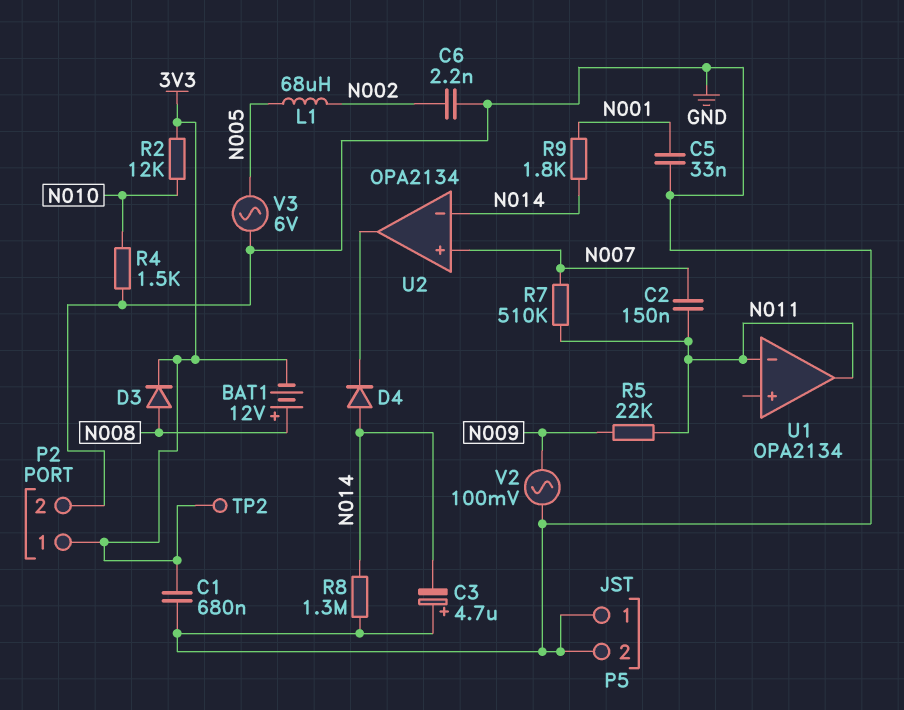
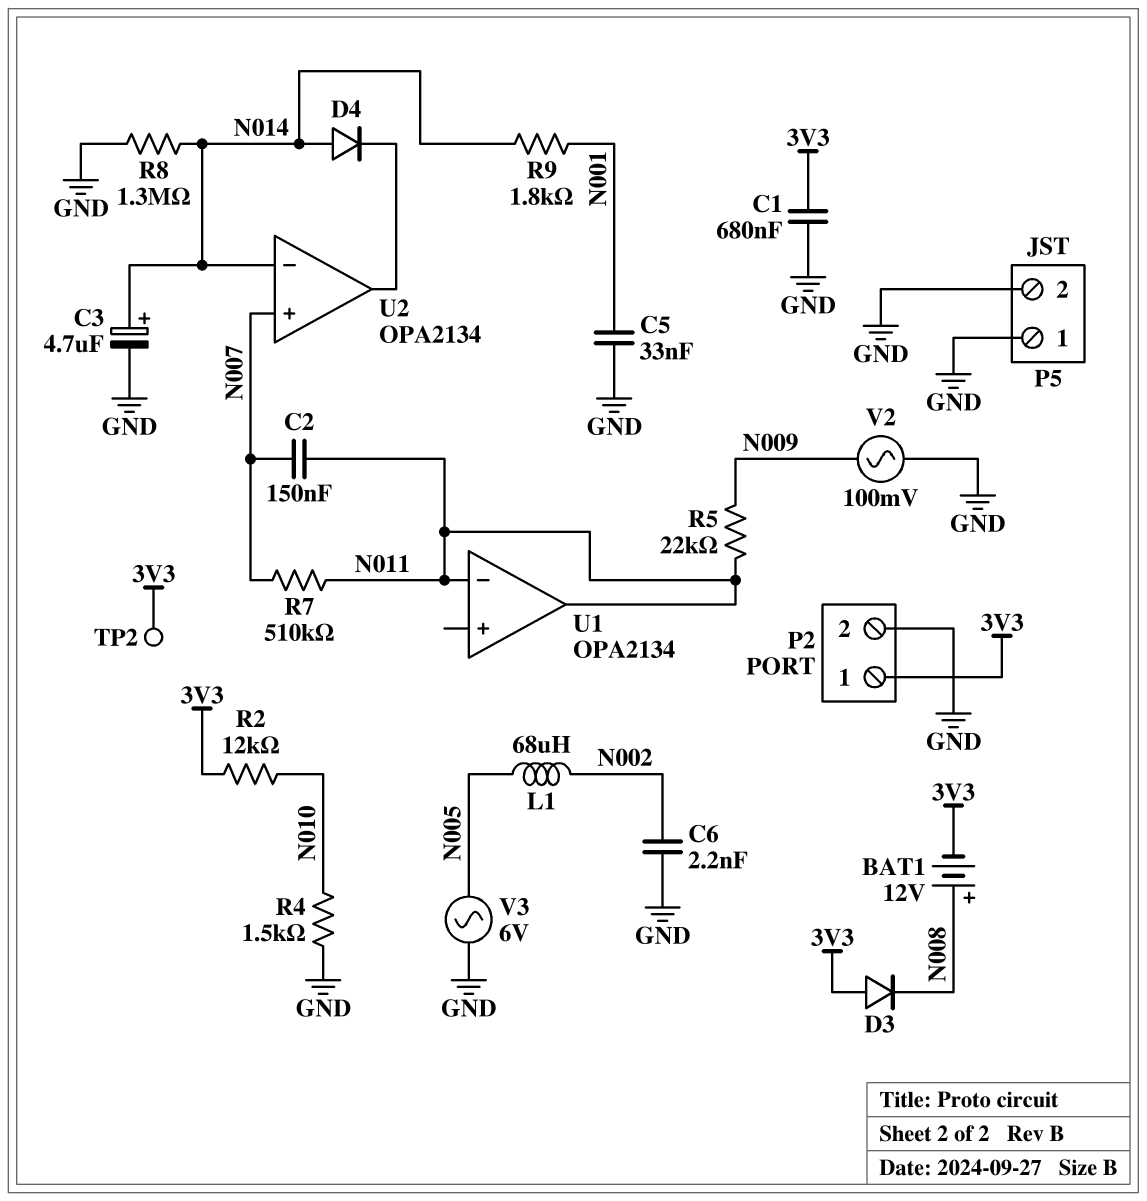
C3: 4.7uF (plus GND, minus N014) -> 4.7uF (plus N014, minus GND)
D3: diode (A N008, K 3V3) -> diode (A 3V3, K N008)

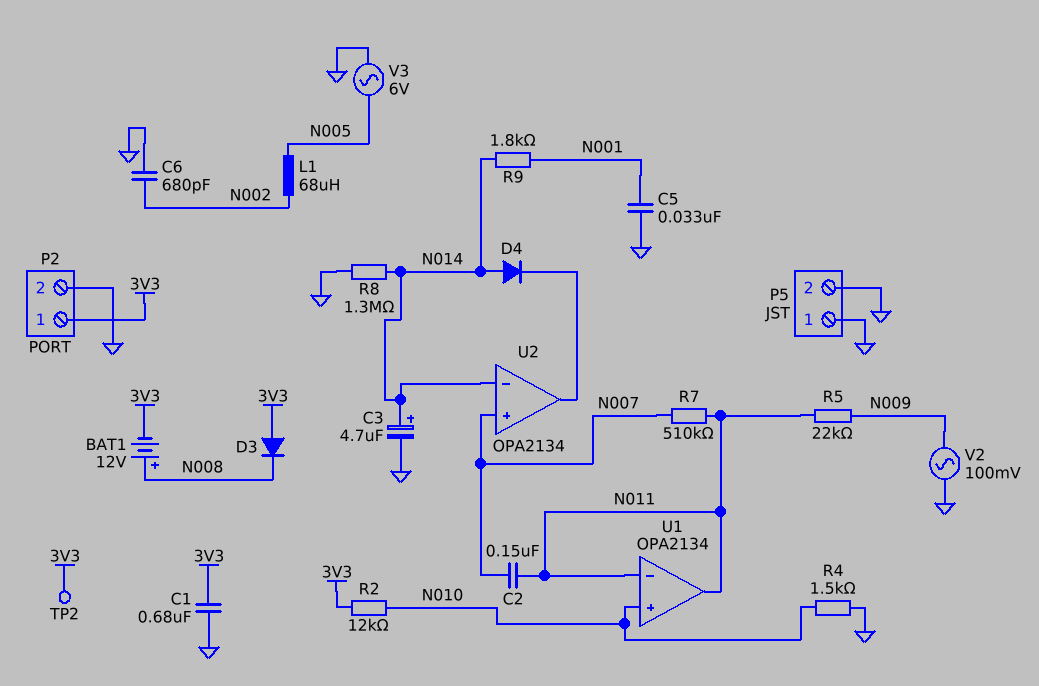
C6: 2.2nF (GND, N002) -> 680pF (GND, N002)
U1 pin in+: none -> N010

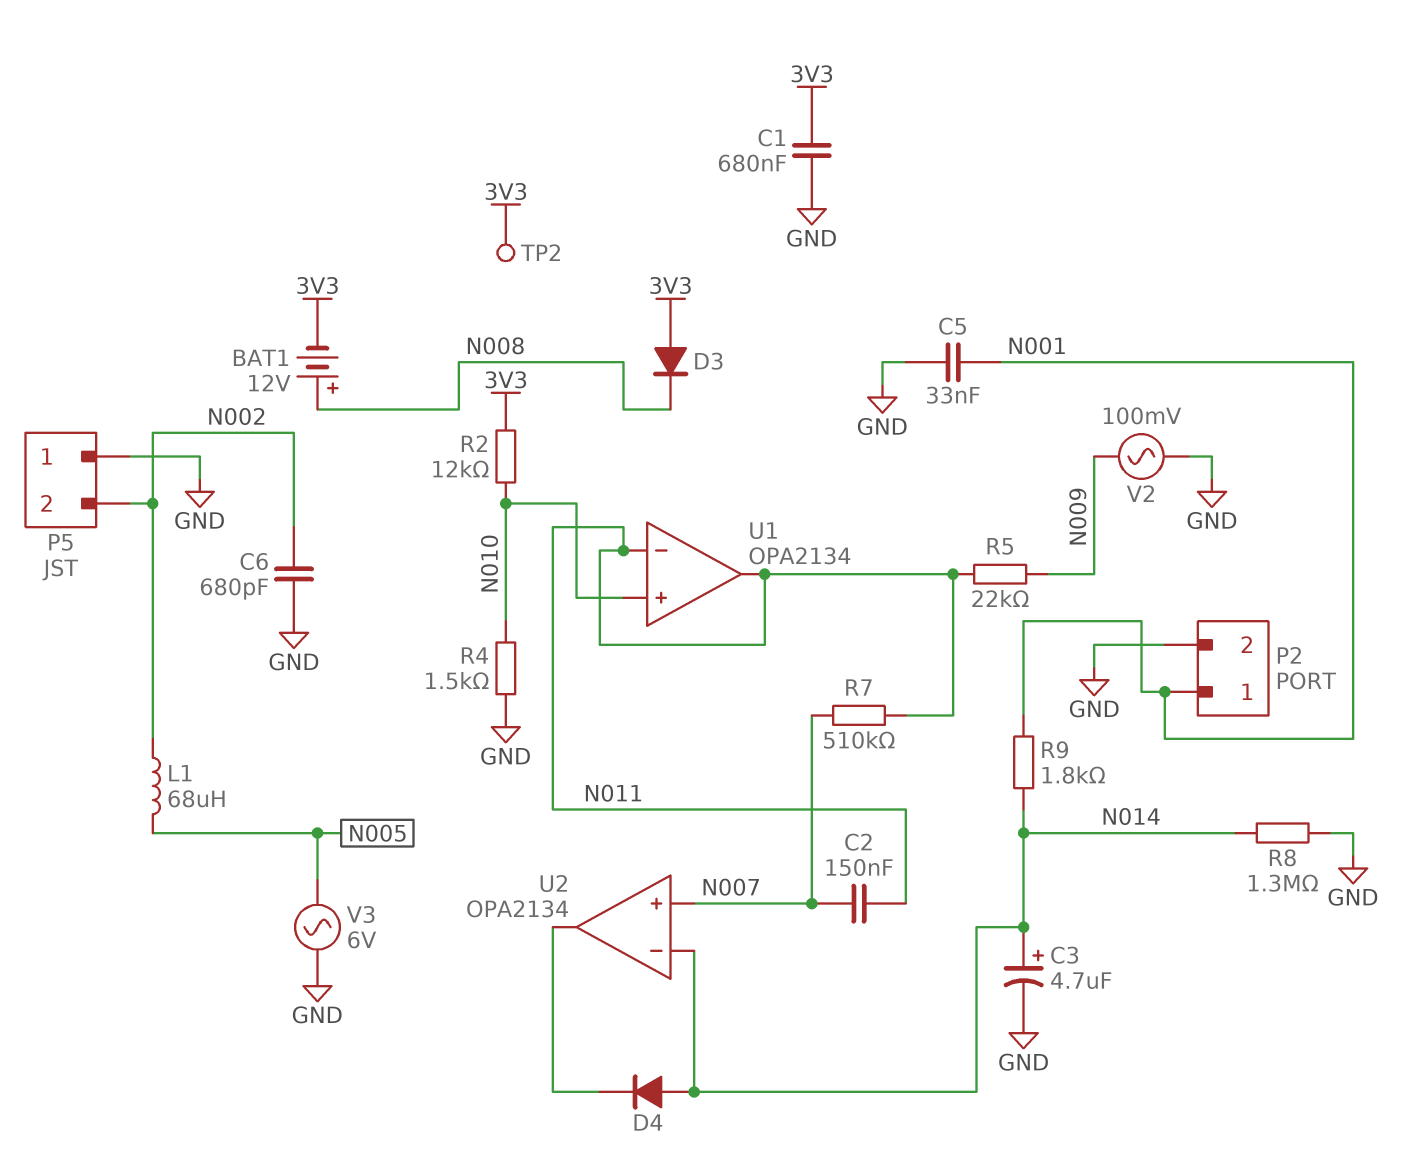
P2 pin 1: 3V3 -> N001
P5 pin 2: GND -> N002

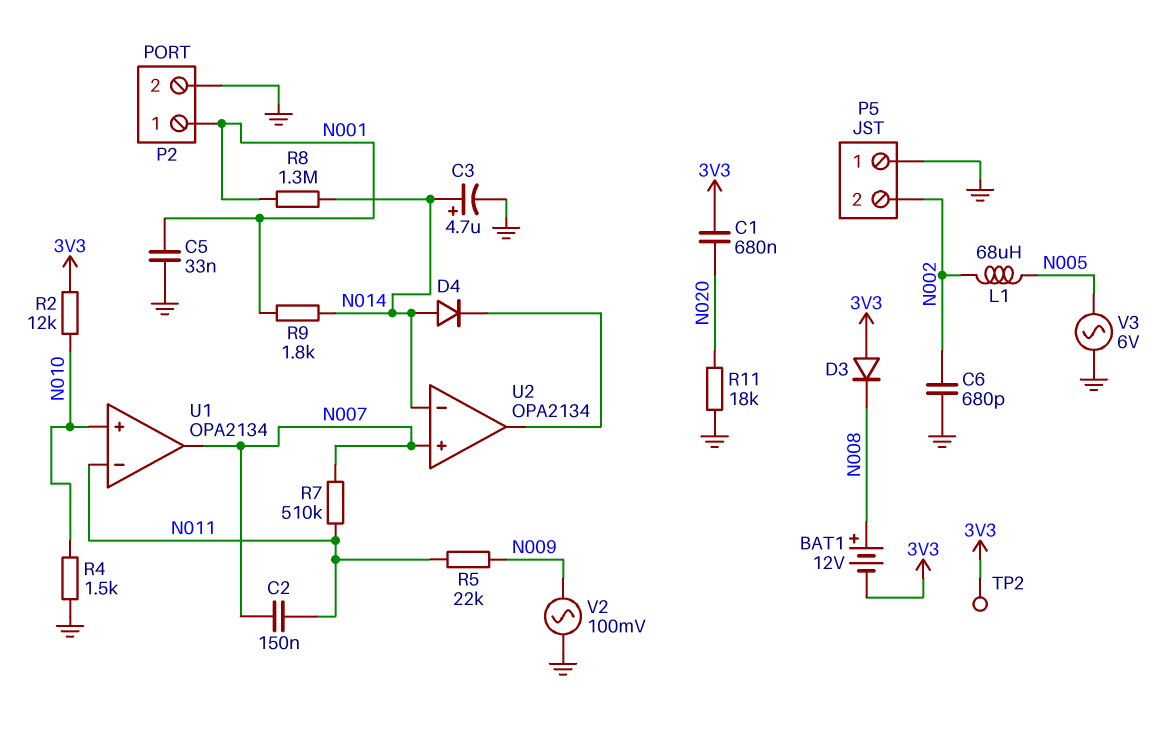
C1: 680nF (3V3, GND) -> 680nF (3V3, N020)
R8: 1.3M (GND, N014) -> 1.3M (N001, N014)
R11: none -> 18k (GND, N020)
U1 pin out: N011 -> N007

